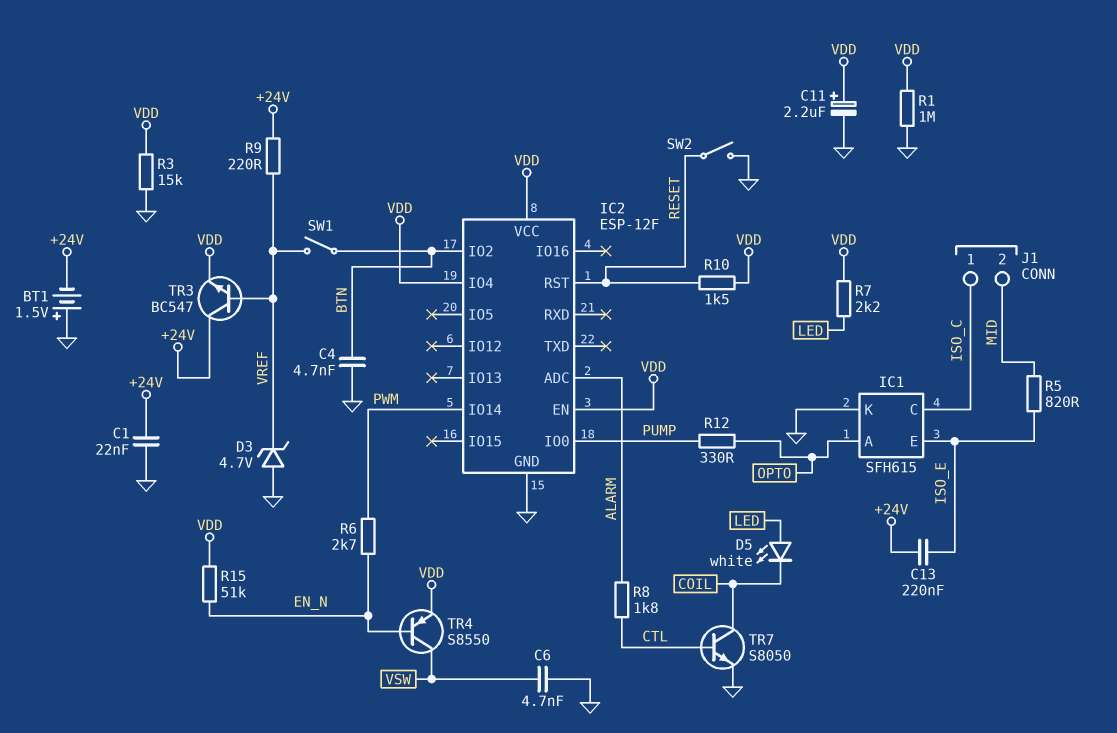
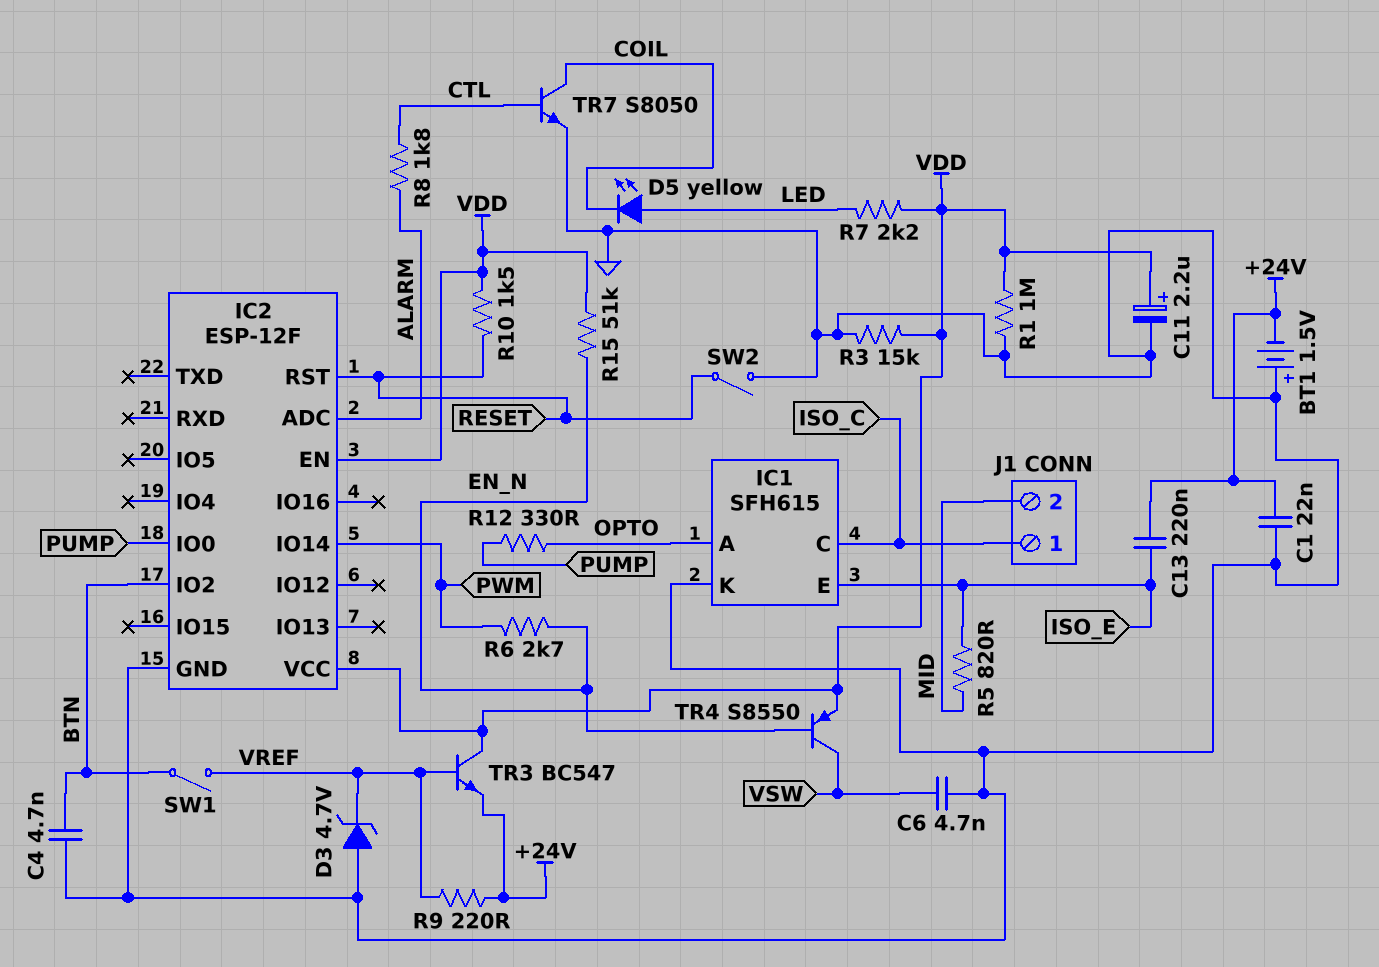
D5: LED white (A LED, K COIL) -> LED yellow (A LED, K COIL)
IC2 pin IO4: VDD -> none
TR3: NPN BC547 (B VREF, C +24V, E VDD) -> NPN BC547 (B VREF, C VDD, E +24V)

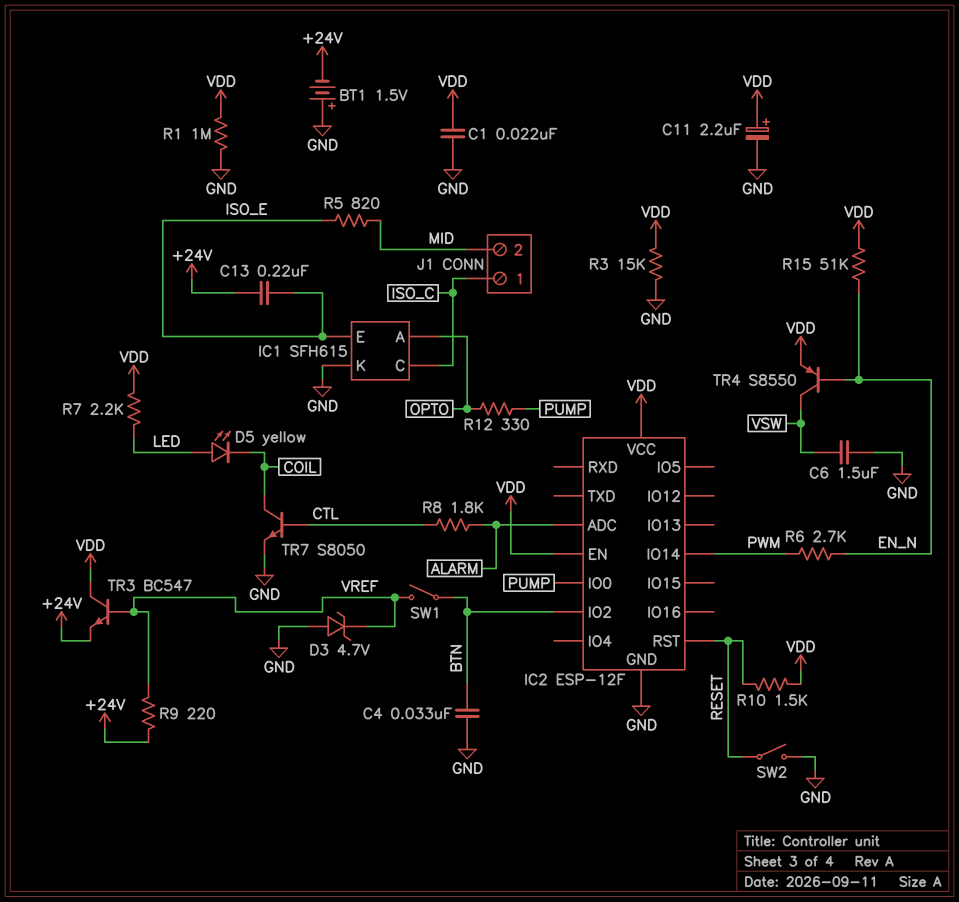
C1: 22nF (+24V, GND) -> 22nF (GND, VDD)
C4: 4.7nF (BTN, GND) -> 33nF (BTN, GND)
C6: 4.7nF (GND, VSW) -> 1.5uF (GND, VSW)

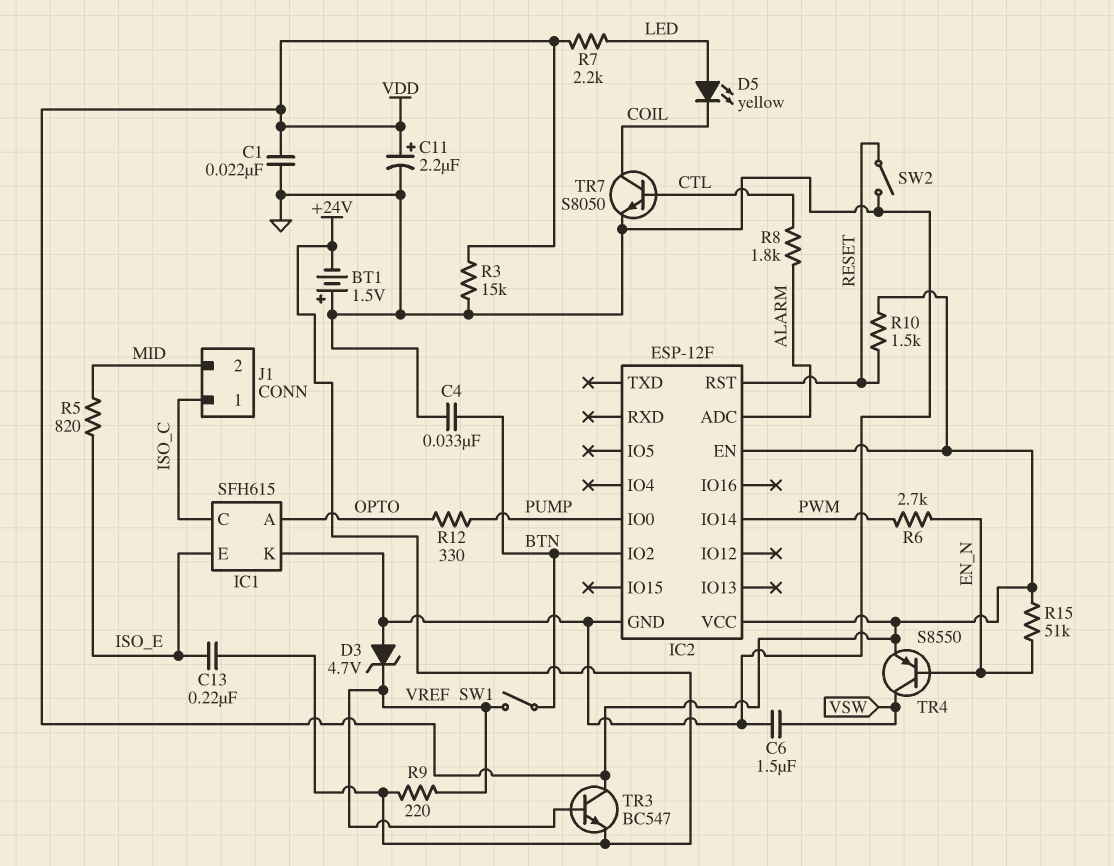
R1: 1M (GND, VDD) -> none

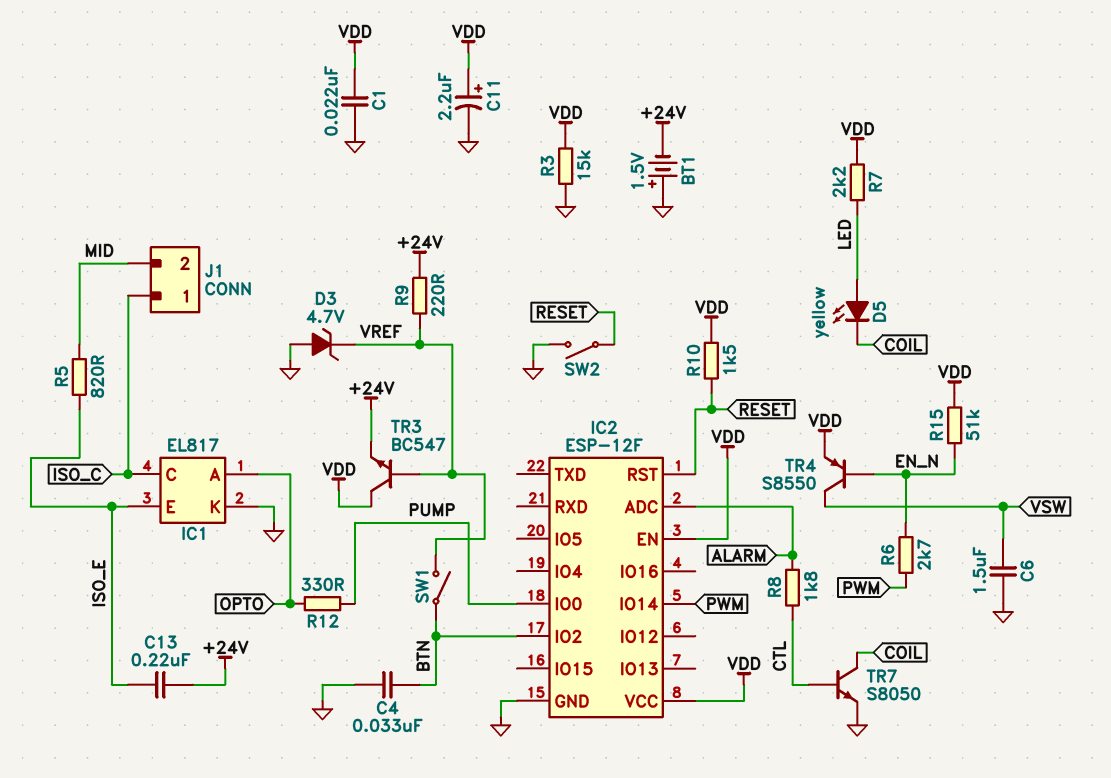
IC1: SFH615 -> EL817

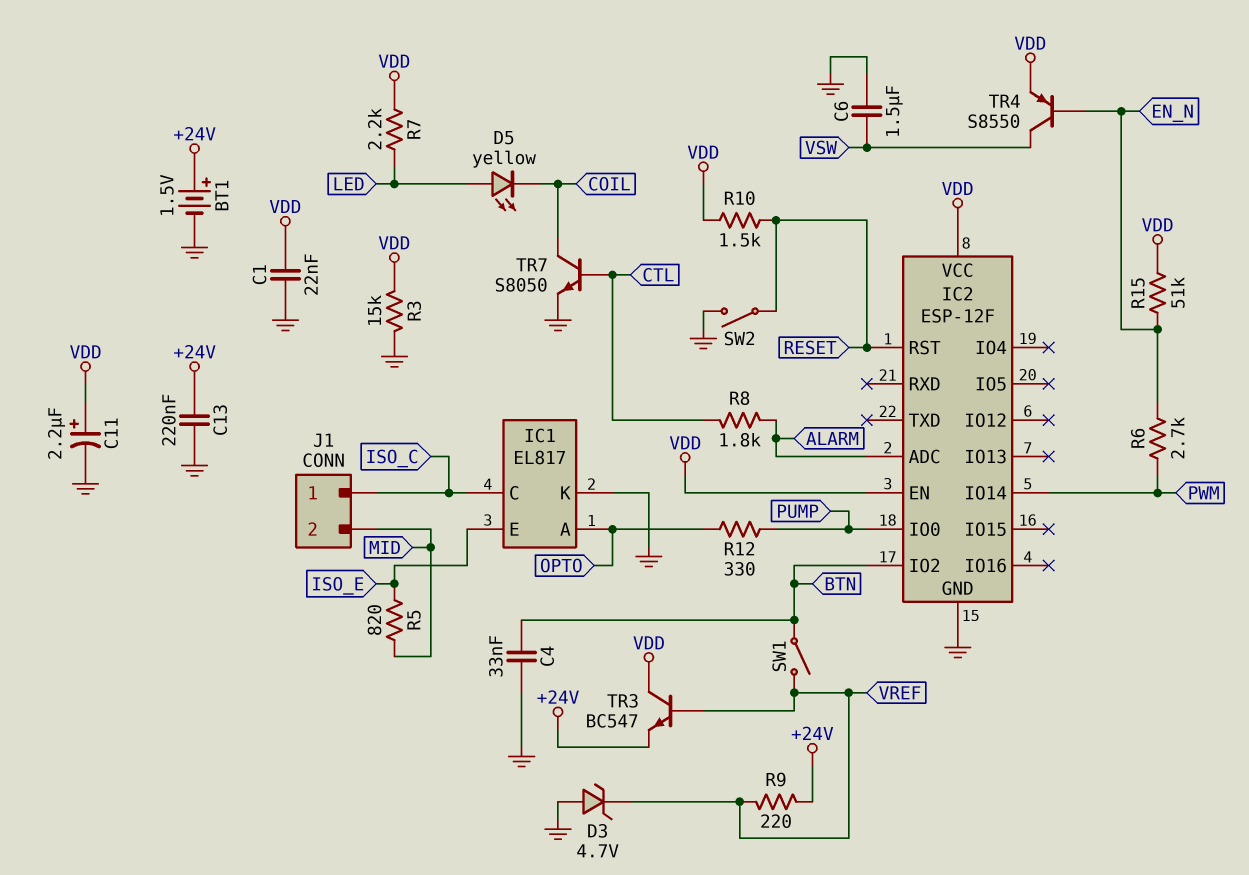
BT1: 1.5V (plus GND, minus +24V) -> 1.5V (plus +24V, minus GND)
C13: 220nF (+24V, ISO_E) -> 220nF (+24V, GND)

